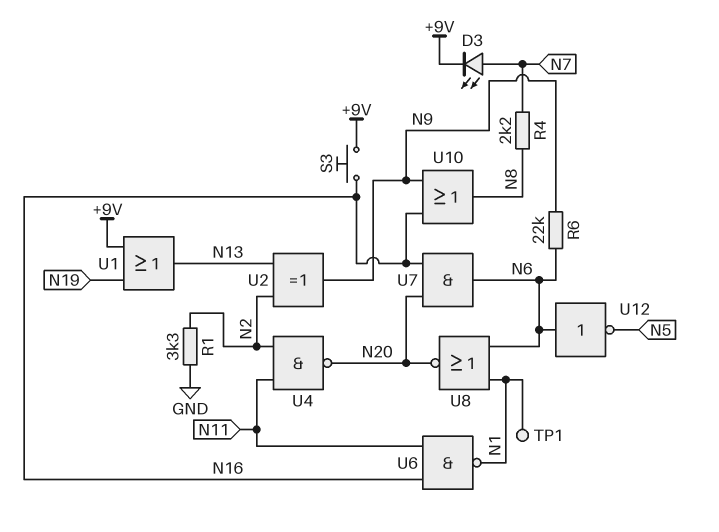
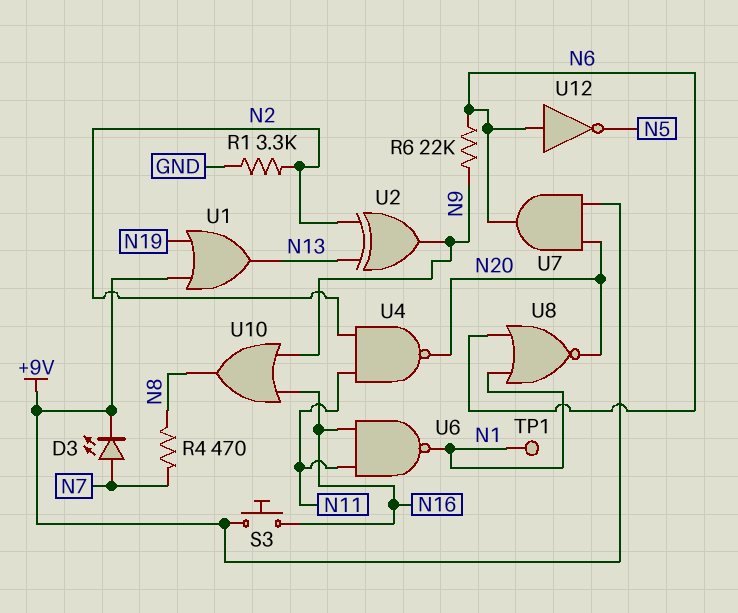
R4: 2.2k (N7, N8) -> 470 (N7, N8)
U7: AND (in N16, in N20, out N6) -> AND (in +9V, in N20, out N6)

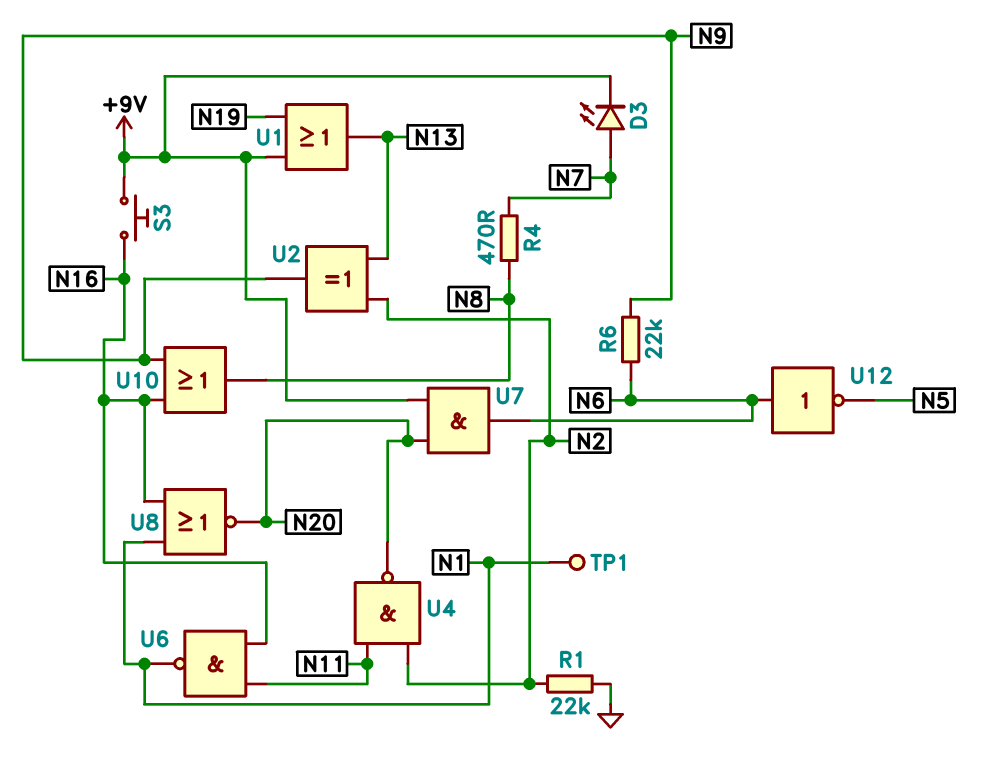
R1: 3.3k (GND, N2) -> 22k (GND, N2)
U8: NOR (in N1, in N6, out N20) -> NOR (in N1, in N16, out N20)

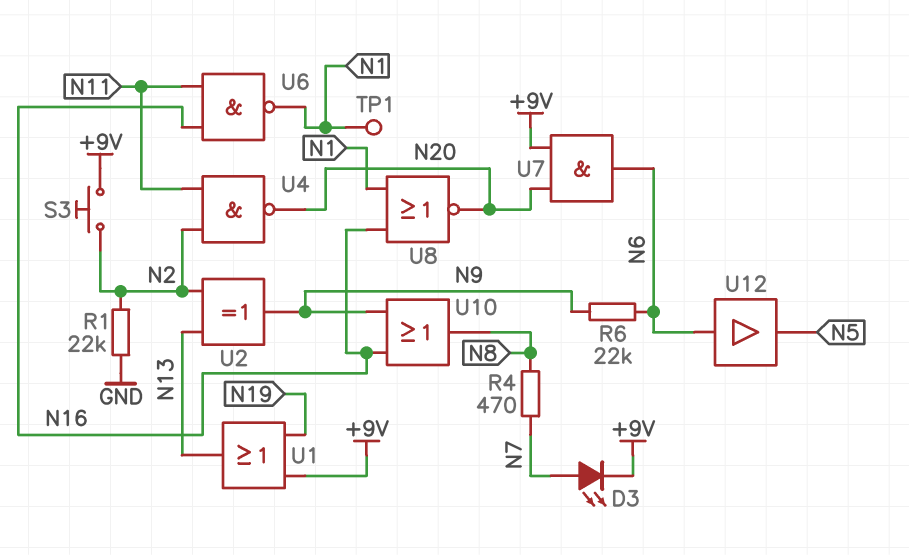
S3: button (+9V, N16) -> button (+9V, N2)
U12: NOT (in N6, out N5) -> buffer (in N6, out N5)

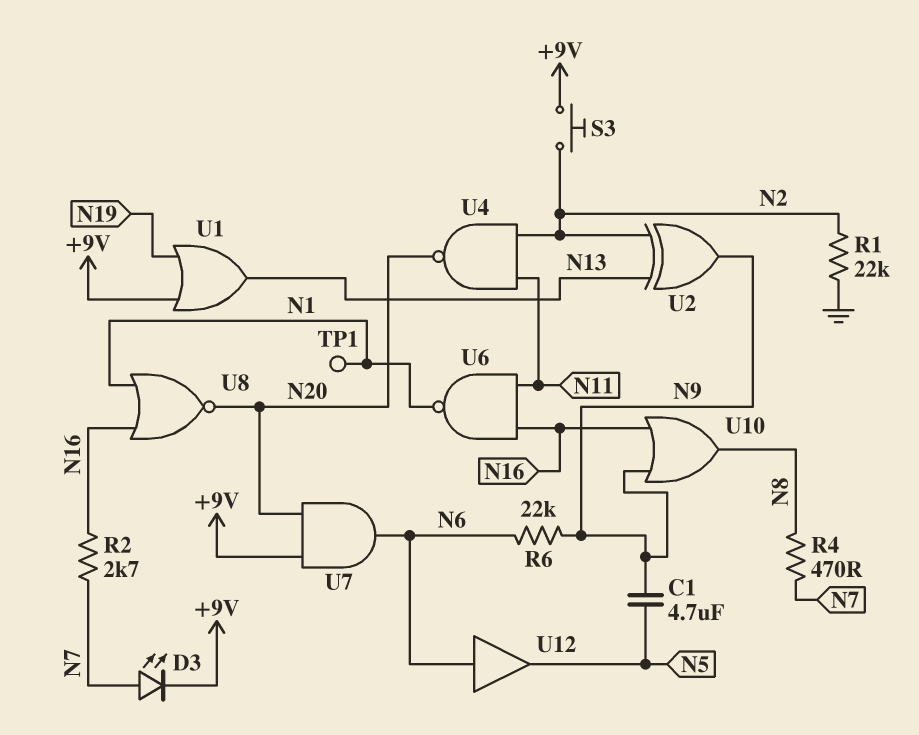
C1: none -> 4.7uF (N5, N9)
R2: none -> 2.7k (N7, N16)

